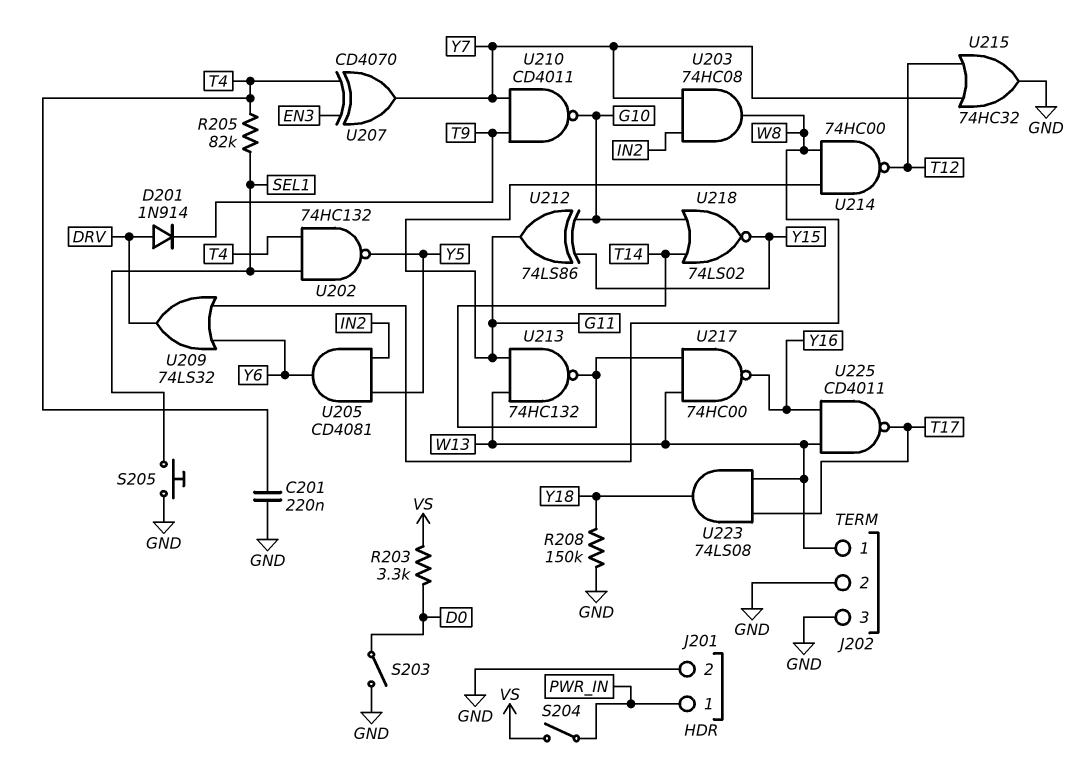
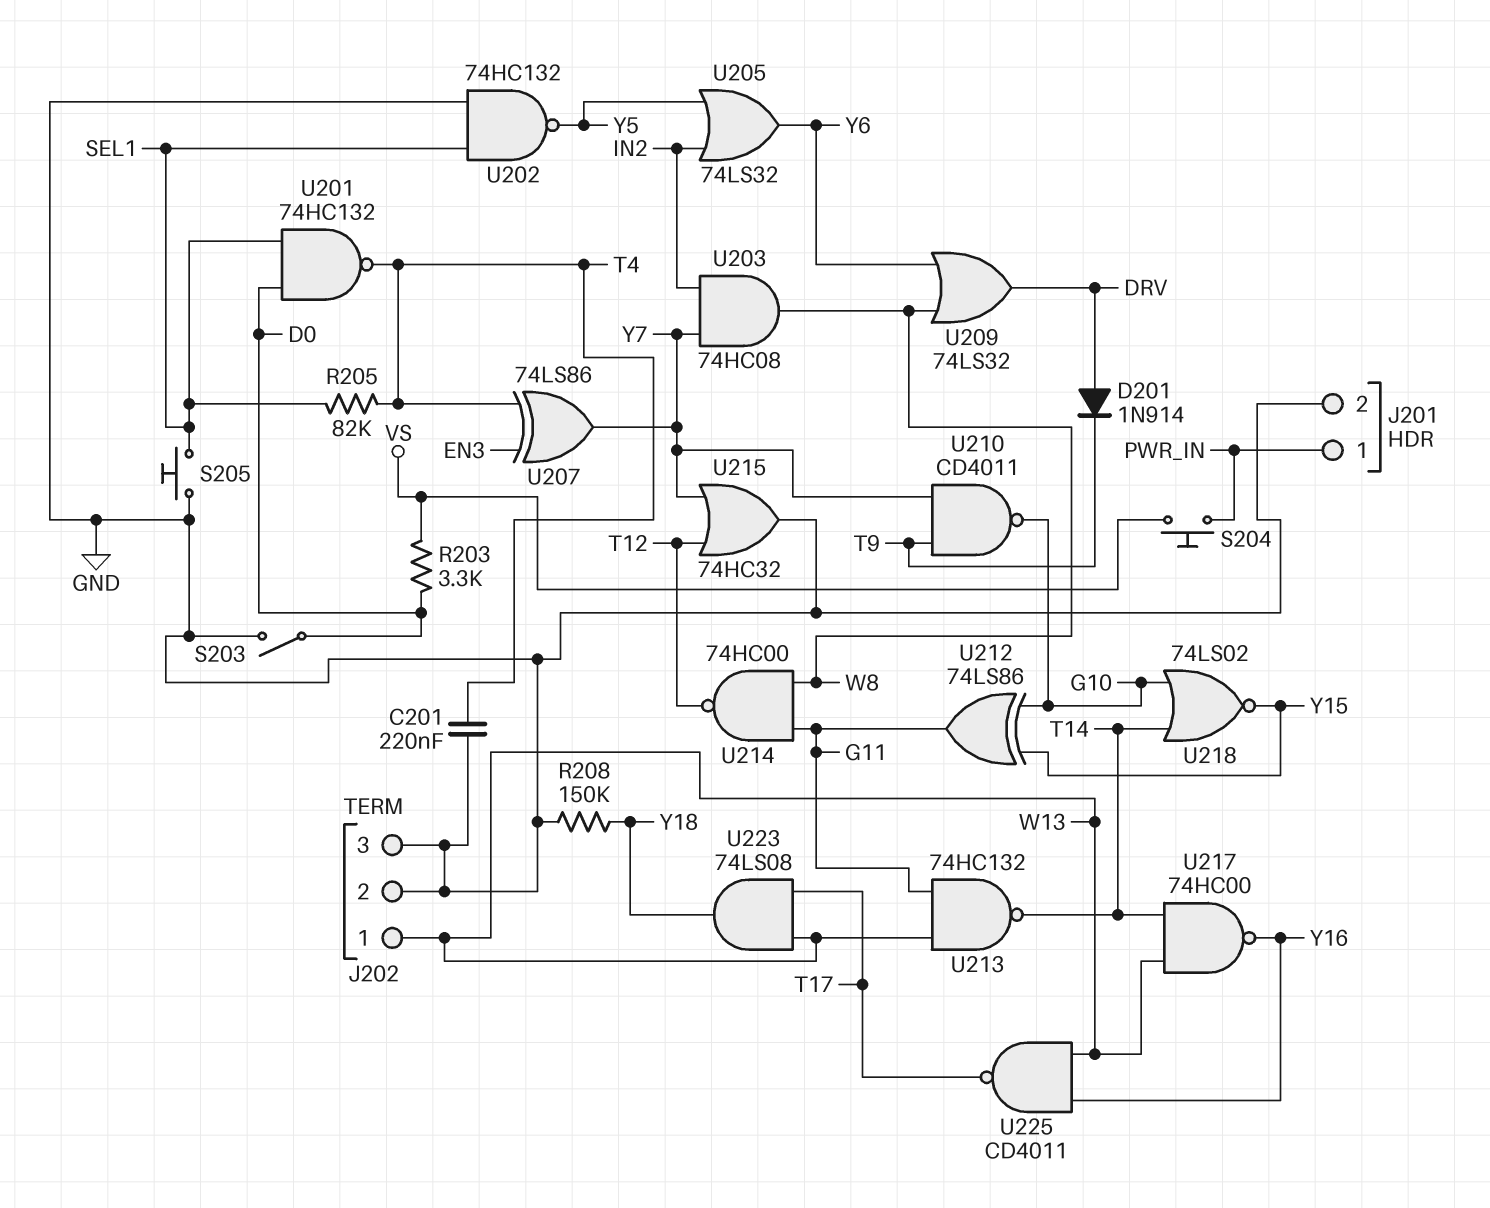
S204: switch (PWR_IN, VS) -> button (PWR_IN, VS)
U201: none -> NAND 74HC132 (in D0, in SEL1, out T4)
U202: NAND 74HC132 (in SEL1, in T4, out Y5) -> NAND 74HC132 (in GND, in SEL1, out Y5)
U205: AND CD4081 (in IN2, in Y5, out Y6) -> OR 74LS32 (in IN2, in Y5, out Y6)
U207: XOR CD4070 (in EN3, in T4, out Y7) -> XOR 74LS86 (in EN3, in T4, out Y7)

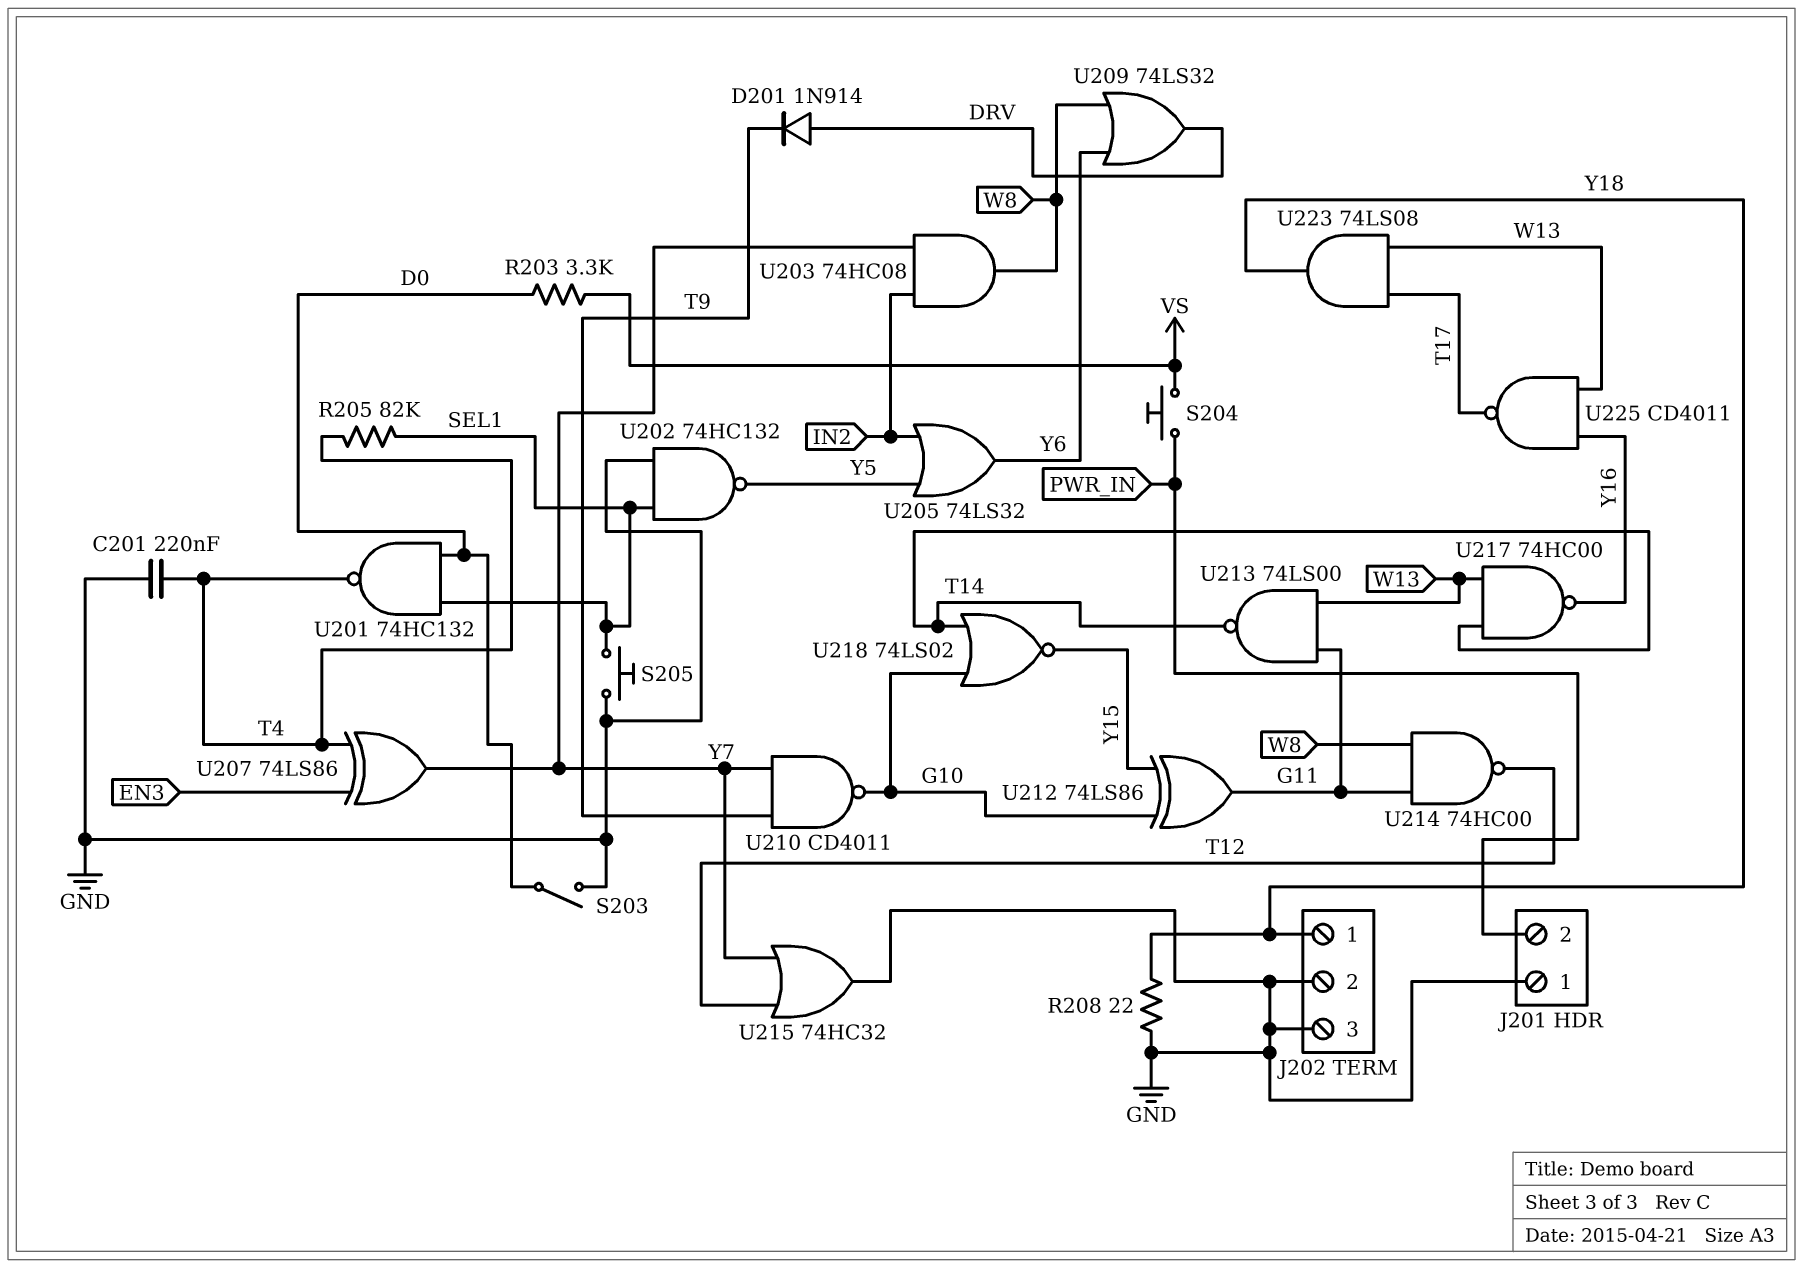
J201 pin 1: PWR_IN -> GND
J201 pin 2: GND -> PWR_IN
J202 pin 1: W13 -> Y18
R208: 150k (GND, Y18) -> 22 (GND, Y18)
U213: NAND 74HC132 (in G11, in W13, out T14) -> NAND 74LS00 (in G11, in W13, out T14)

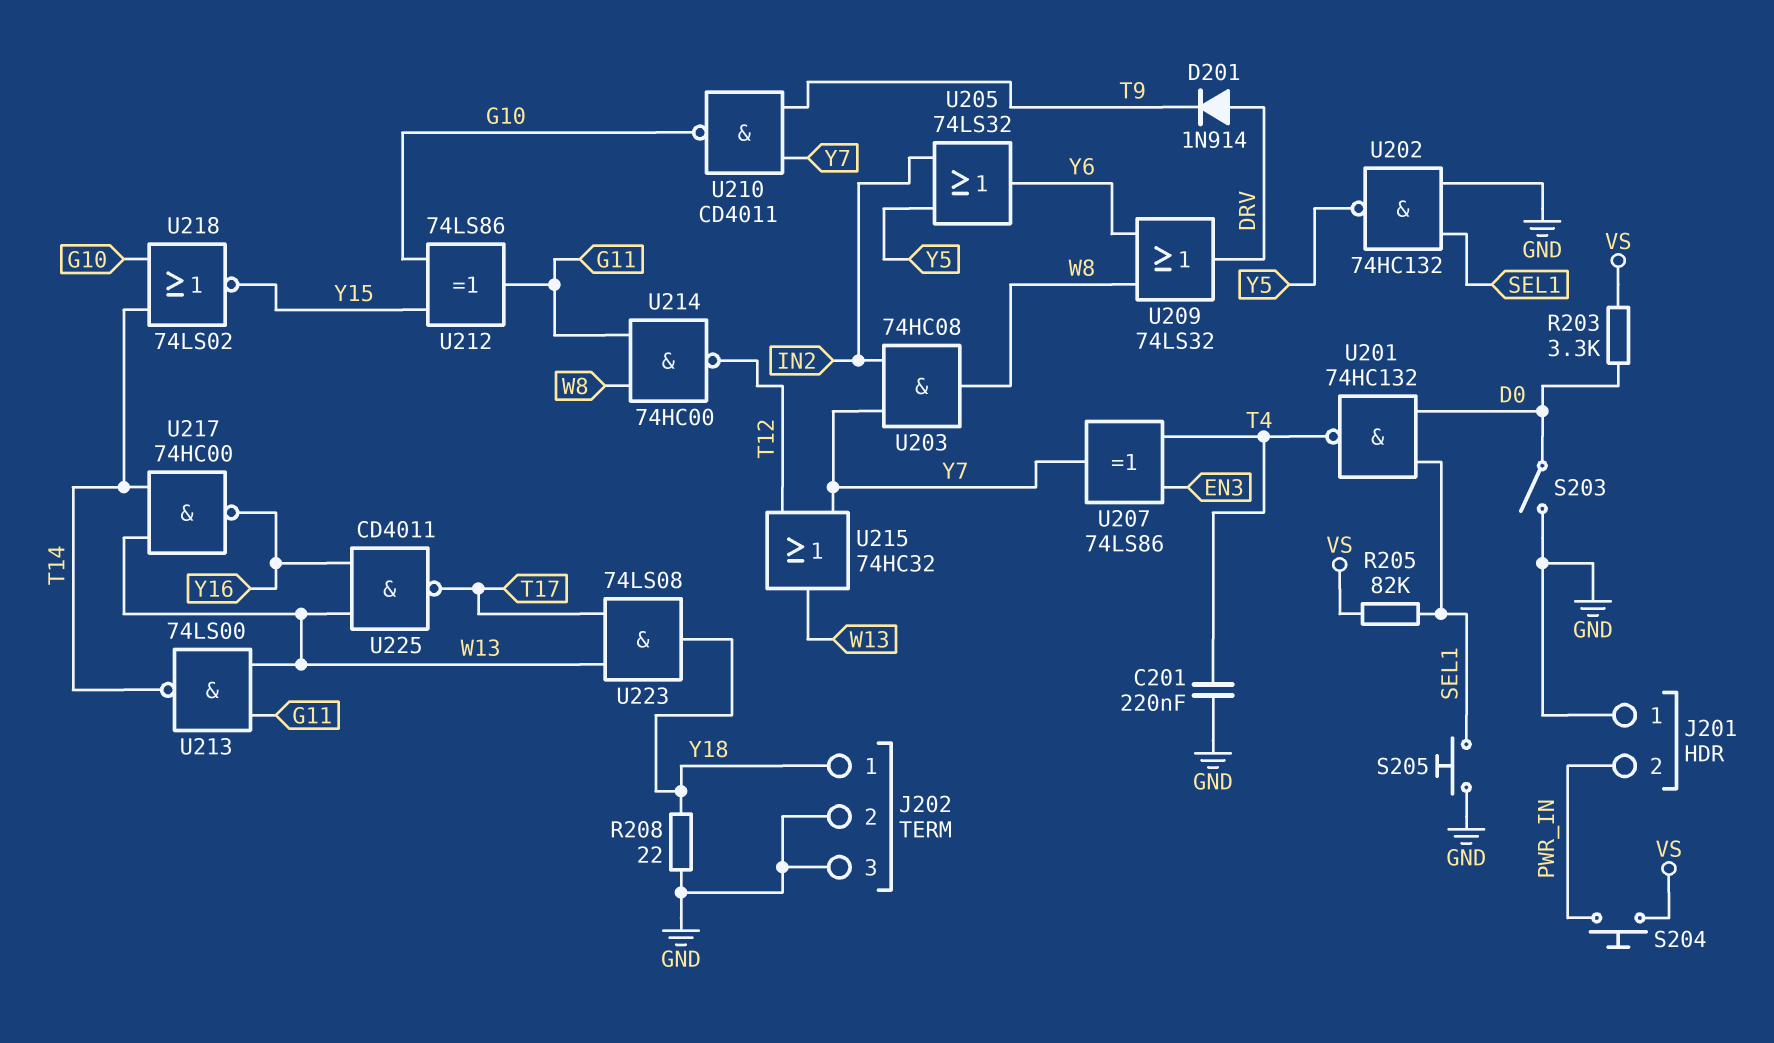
R205: 82k (SEL1, T4) -> 82k (SEL1, VS)
U215: OR 74HC32 (in T12, in Y7, out GND) -> OR 74HC32 (in T12, in Y7, out W13)

